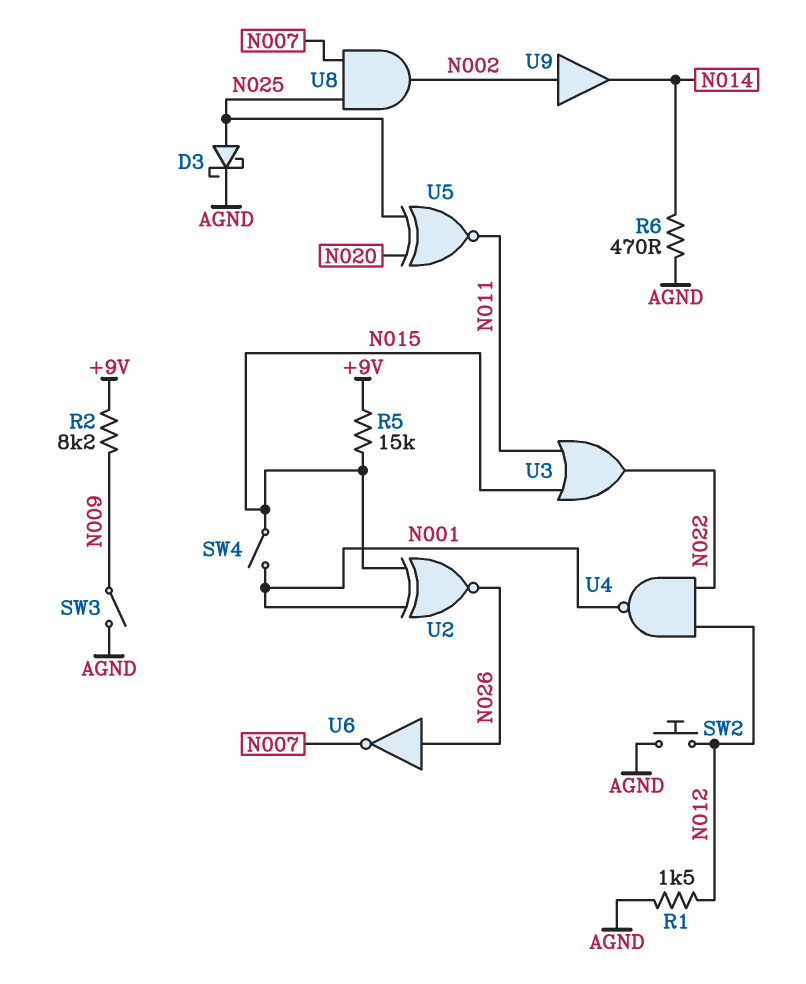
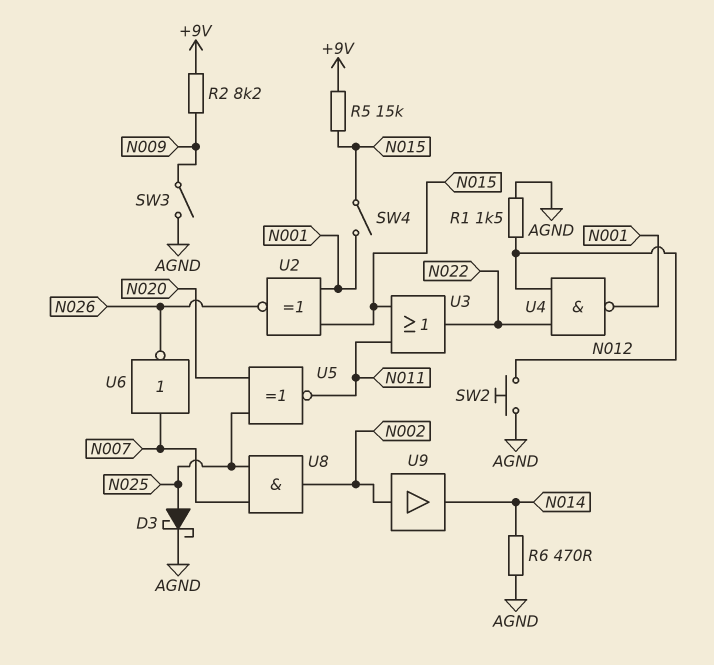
U6: NOT (in N026, out N007) -> NOT (in N007, out N026)

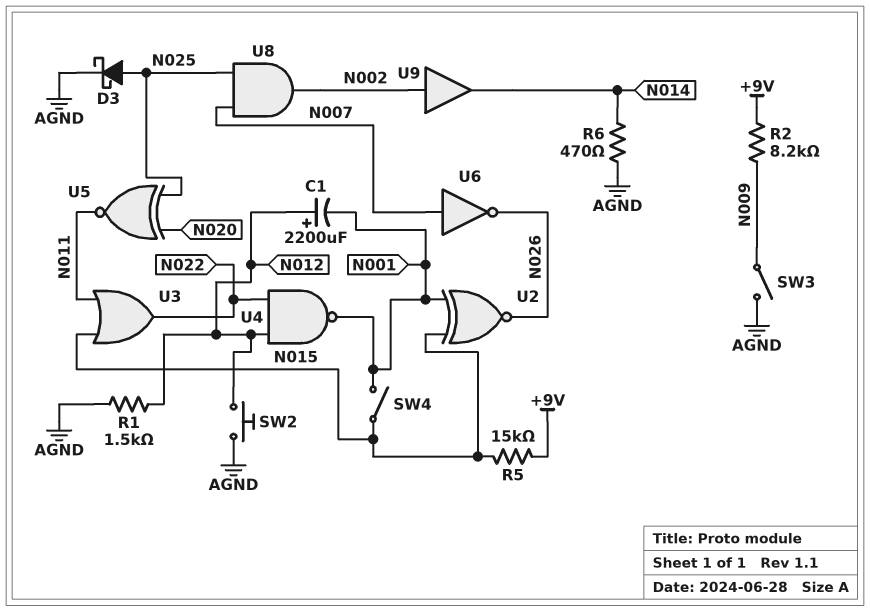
C1: none -> 2200uF (plus N012, minus N001)

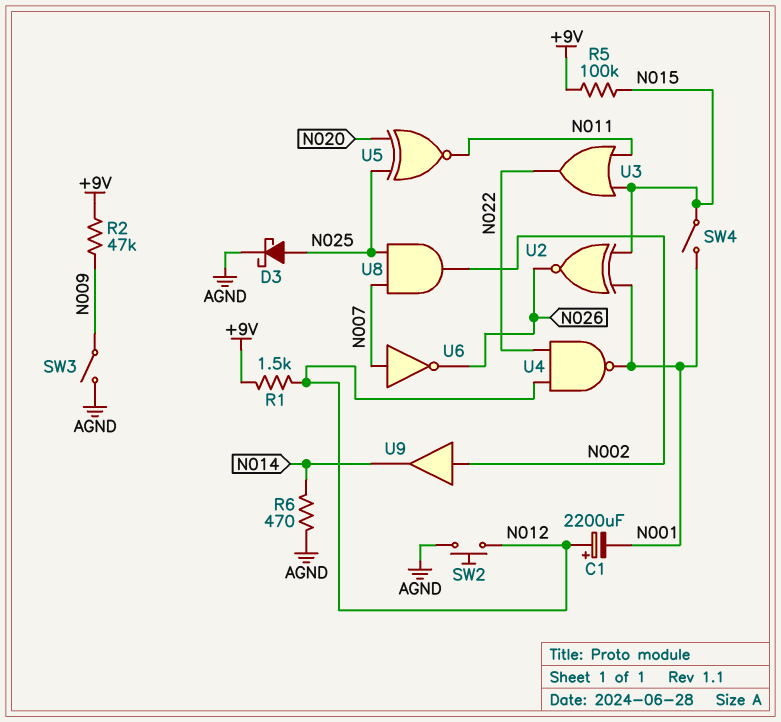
R1: 1.5k (AGND, N012) -> 1.5k (+9V, N012)
R2: 8.2k (+9V, N009) -> 47k (+9V, N009)
R5: 15k (+9V, N015) -> 100k (+9V, N015)

